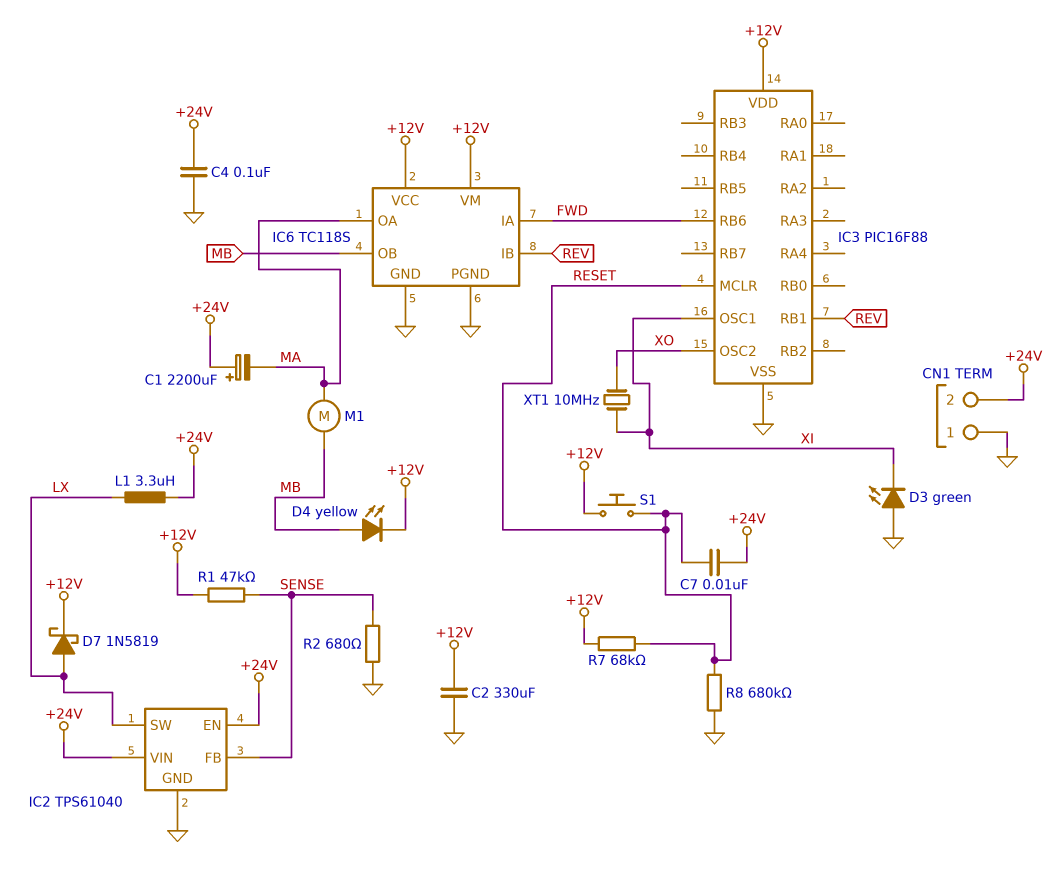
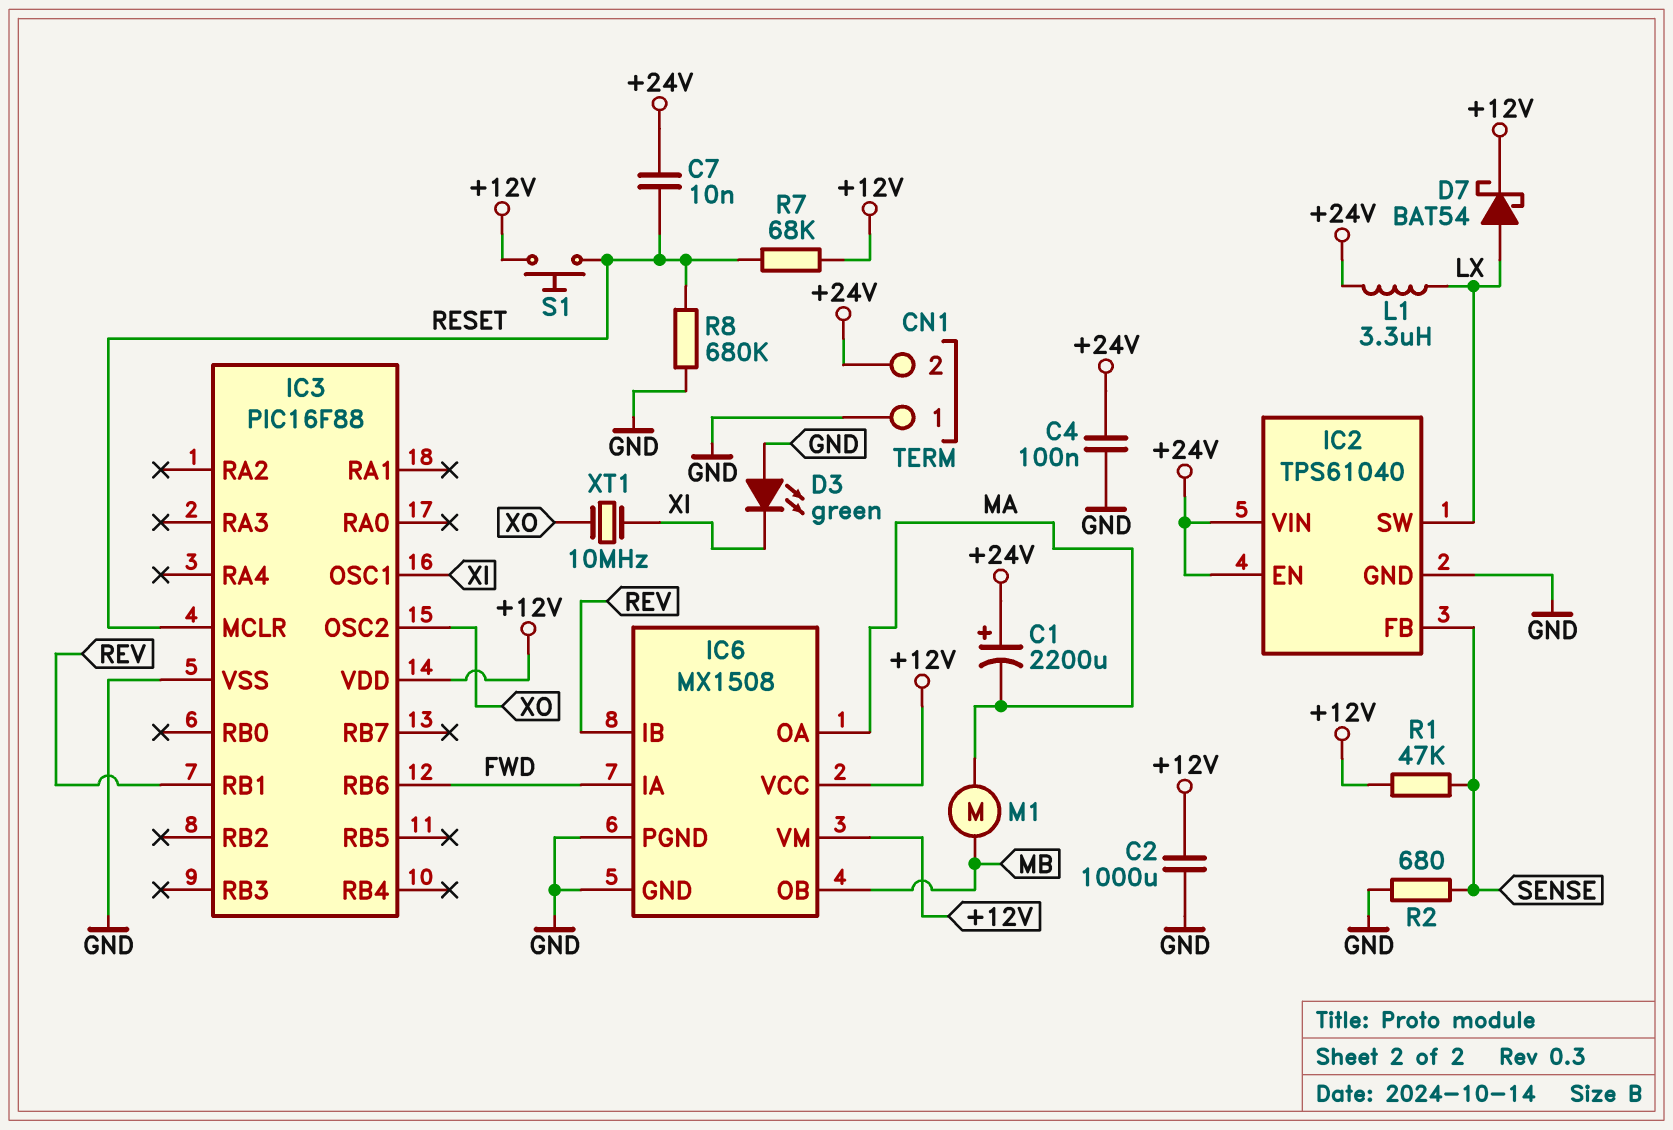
C2: 330uF (+12V, GND) -> 1000uF (+12V, GND)
D4: LED yellow (A MB, K +12V) -> none
D7: schottky 1N5819 (A LX, K +12V) -> schottky BAT54 (A LX, K +12V)
IC6: TC118S -> MX1508

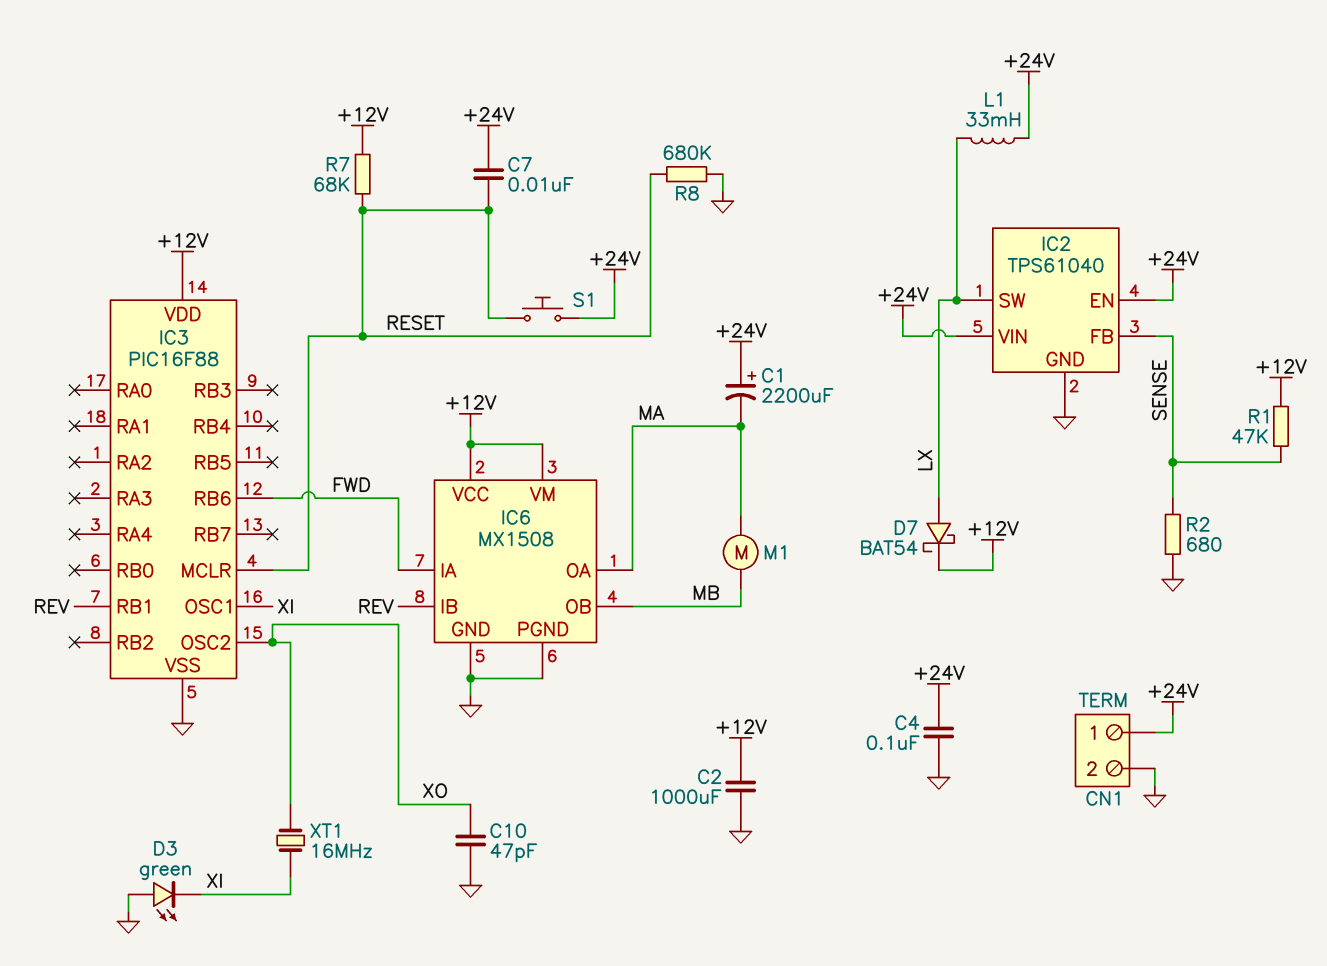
C10: none -> 47pF (GND, XO)
CN1 pin 1: GND -> +24V
CN1 pin 2: +24V -> GND
L1: 3.3uH (+24V, LX) -> 33mH (+24V, LX)
S1: button (+12V, RESET) -> button (+24V, RESET)
XT1: 10MHz (XI, XO) -> 16MHz (XI, XO)

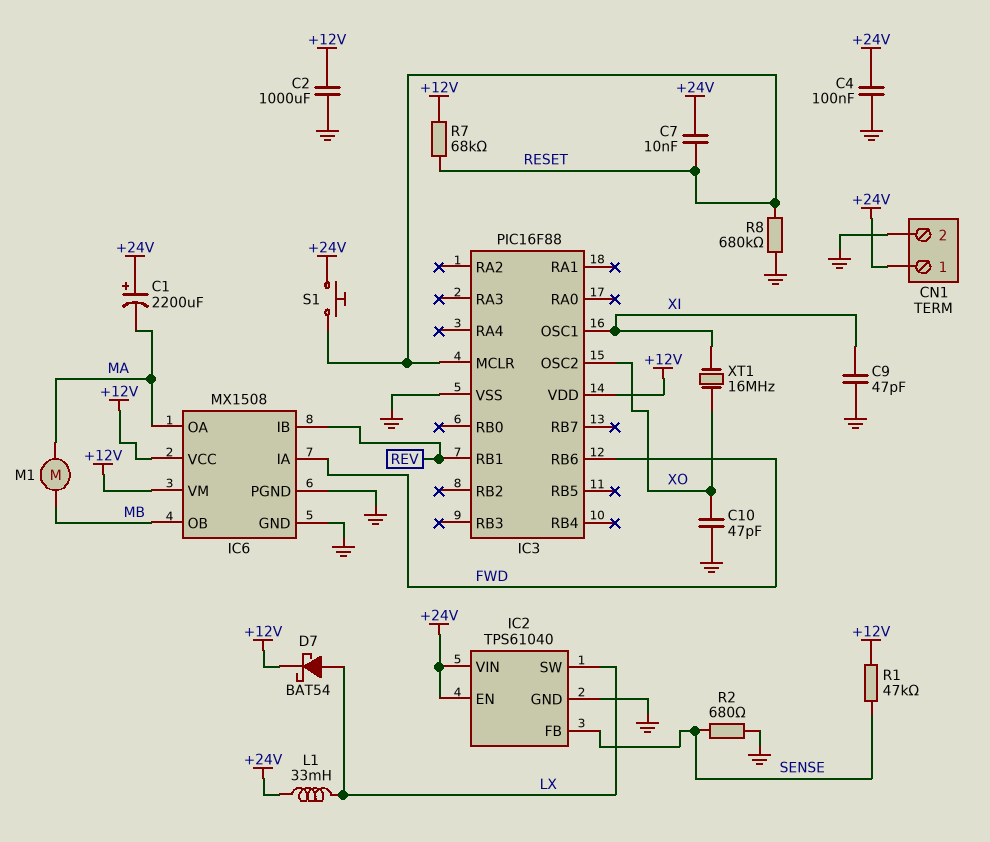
C9: none -> 47pF (GND, XI)
D3: LED green (A GND, K XI) -> none

